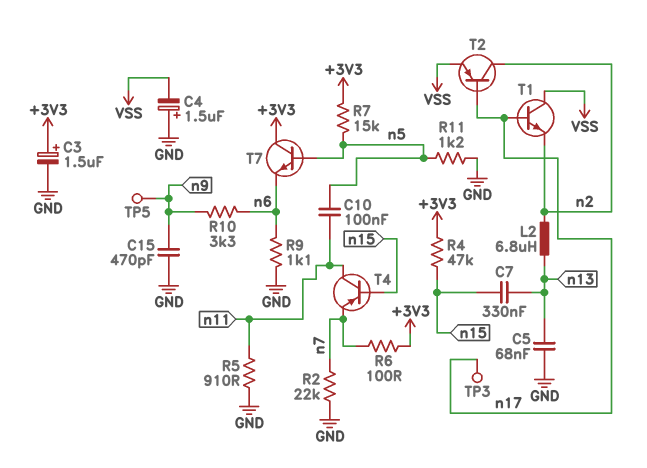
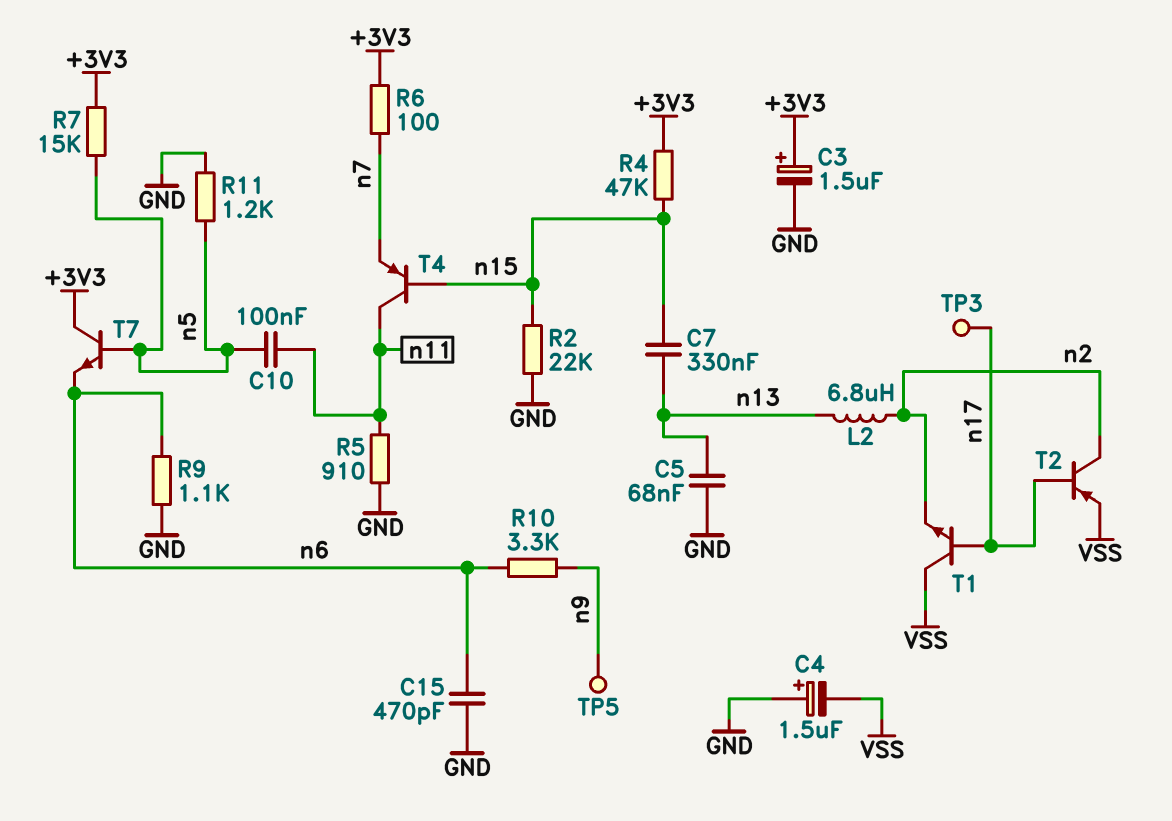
C15: 470pF (GND, n9) -> 470pF (GND, n6)
R2: 22k (GND, n7) -> 22k (GND, n15)

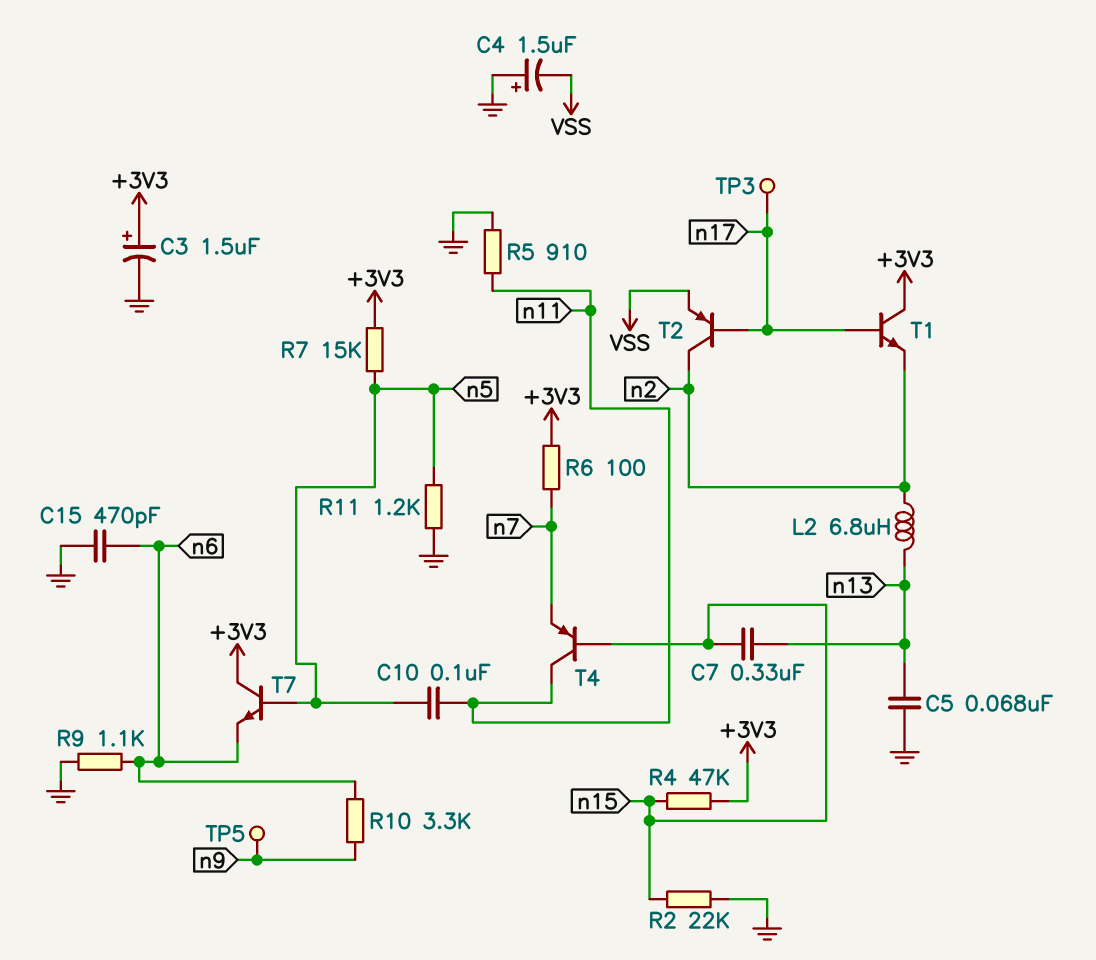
T1: NPN (B n17, C VSS, E n2) -> NPN (B n17, C +3V3, E n2)

